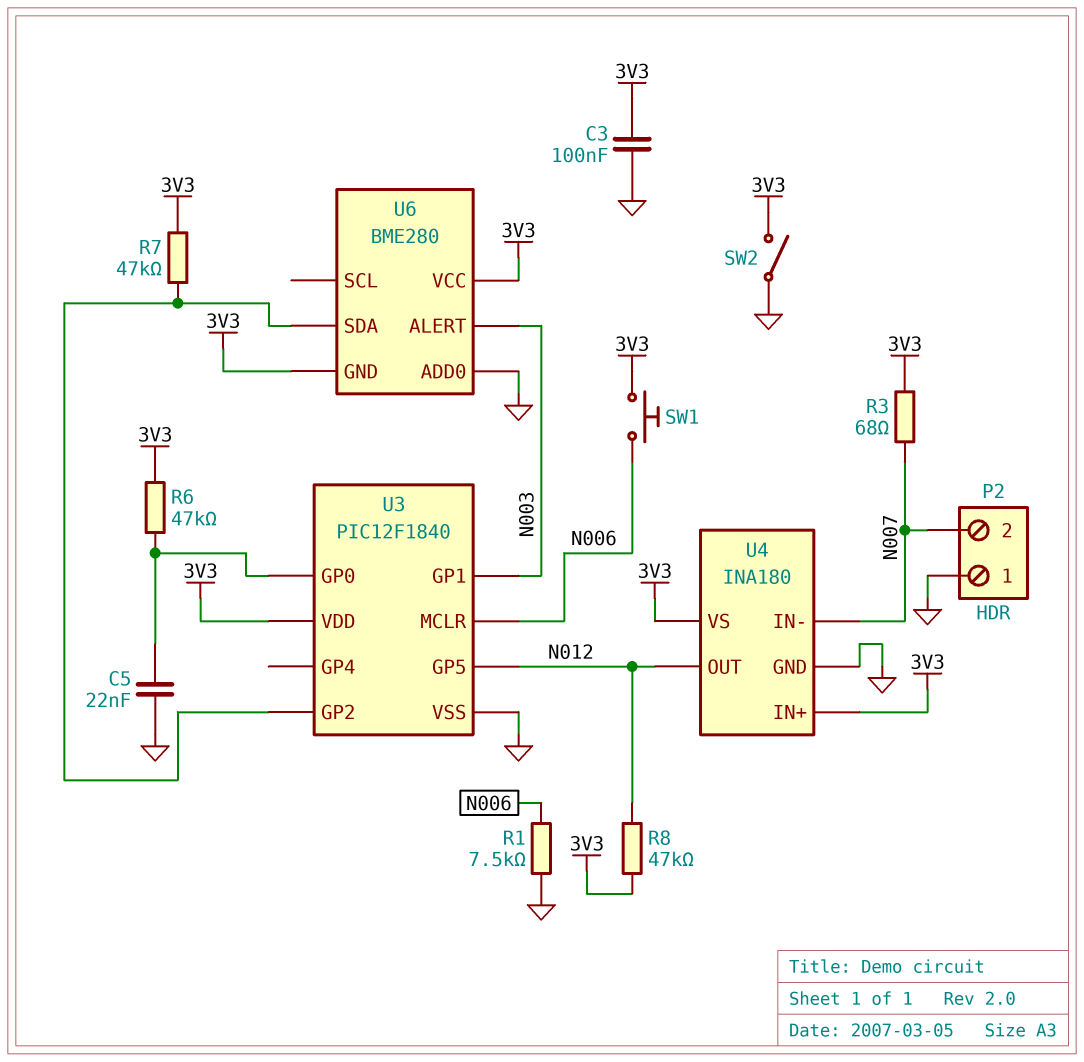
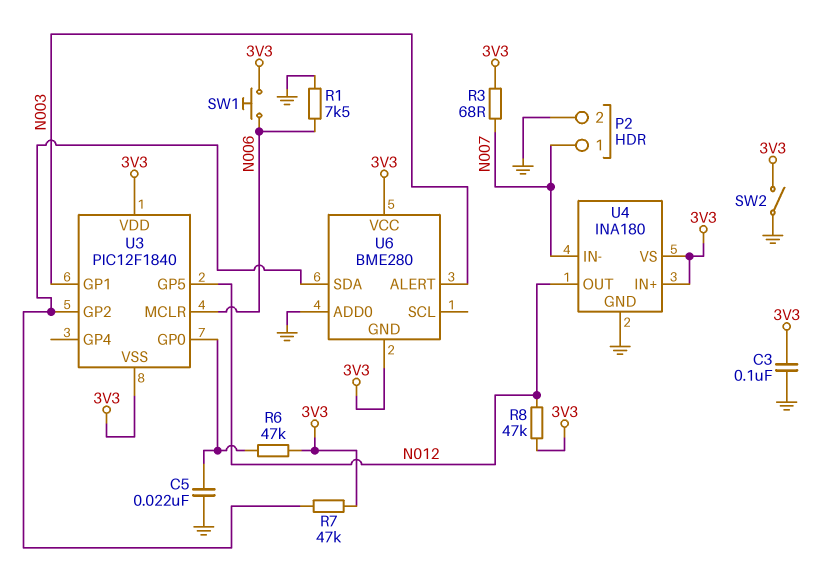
P2 pin 1: GND -> N007
P2 pin 2: N007 -> GND
U3 pin VSS: GND -> 3V3

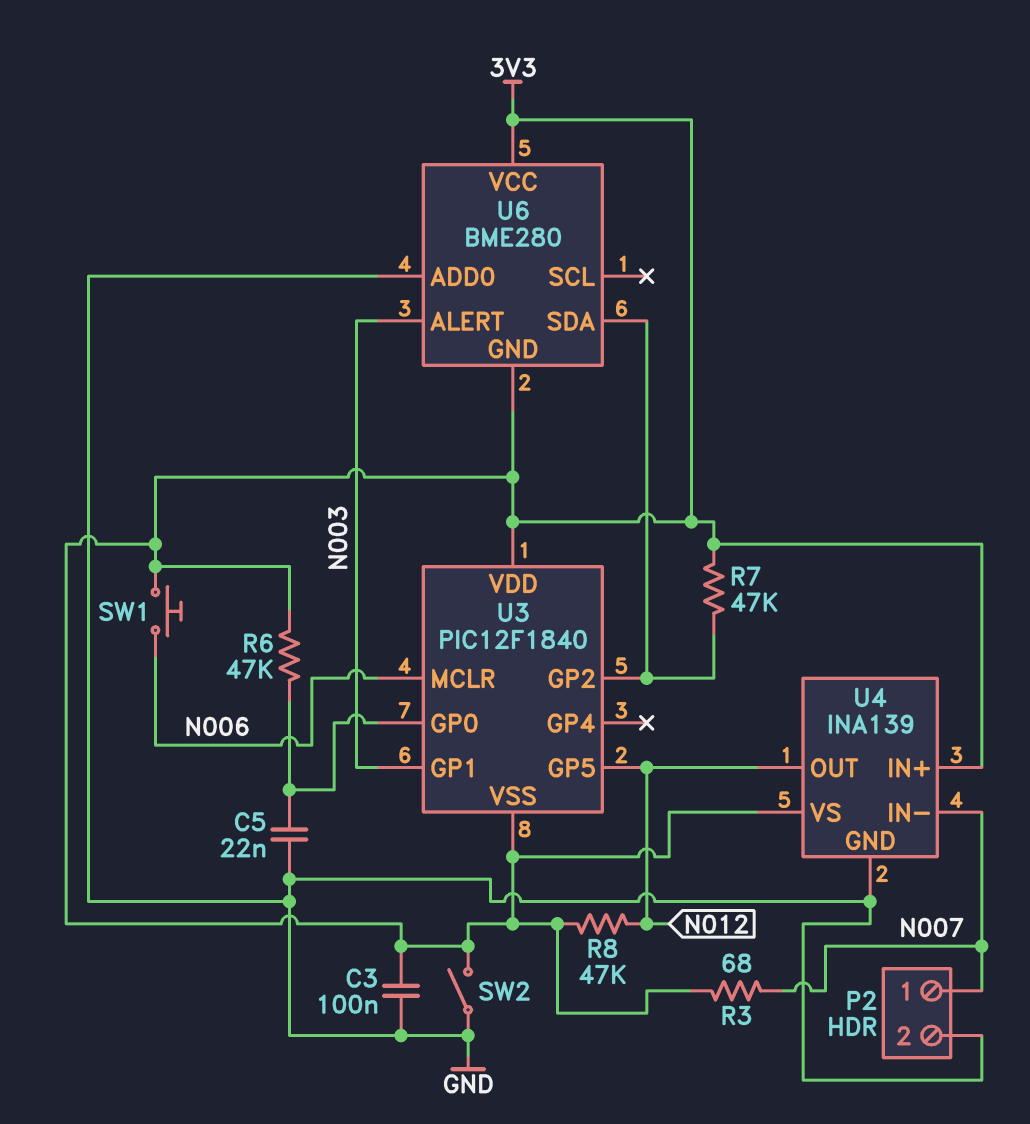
R1: 7.5k (GND, N006) -> none
U4: INA180 -> INA139

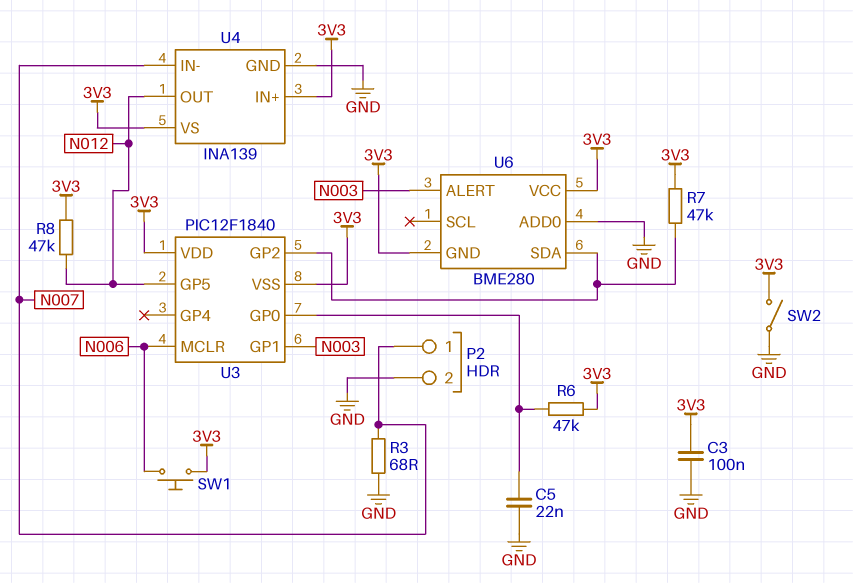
R3: 68 (3V3, N007) -> 68 (GND, N007)

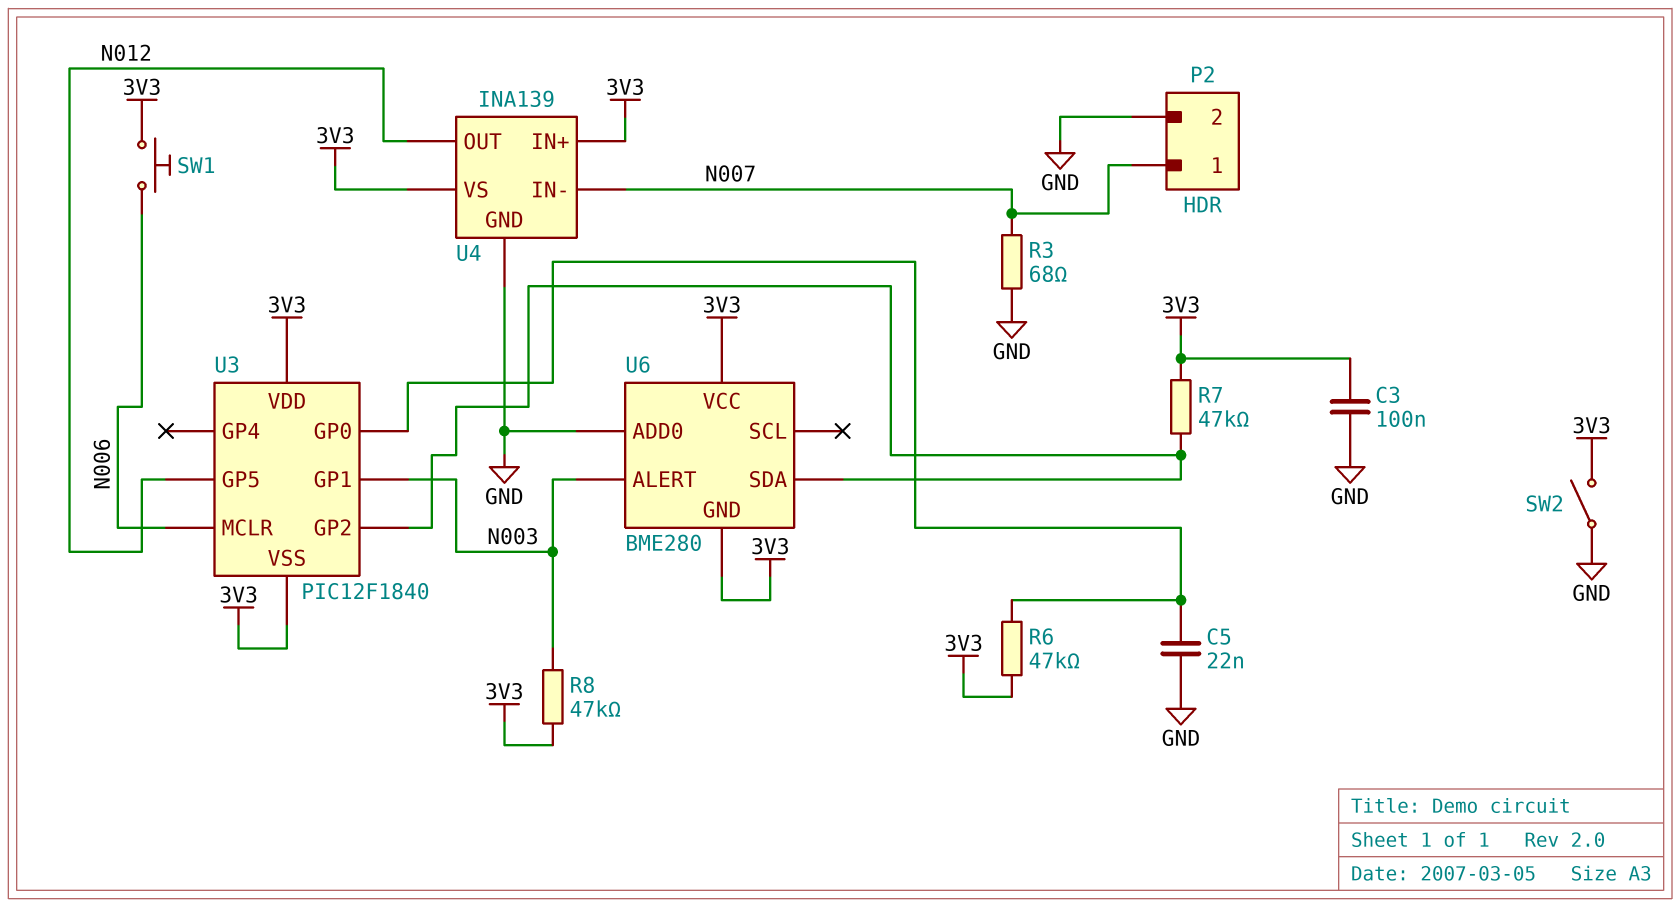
R8: 47k (3V3, N012) -> 47k (3V3, N003)

